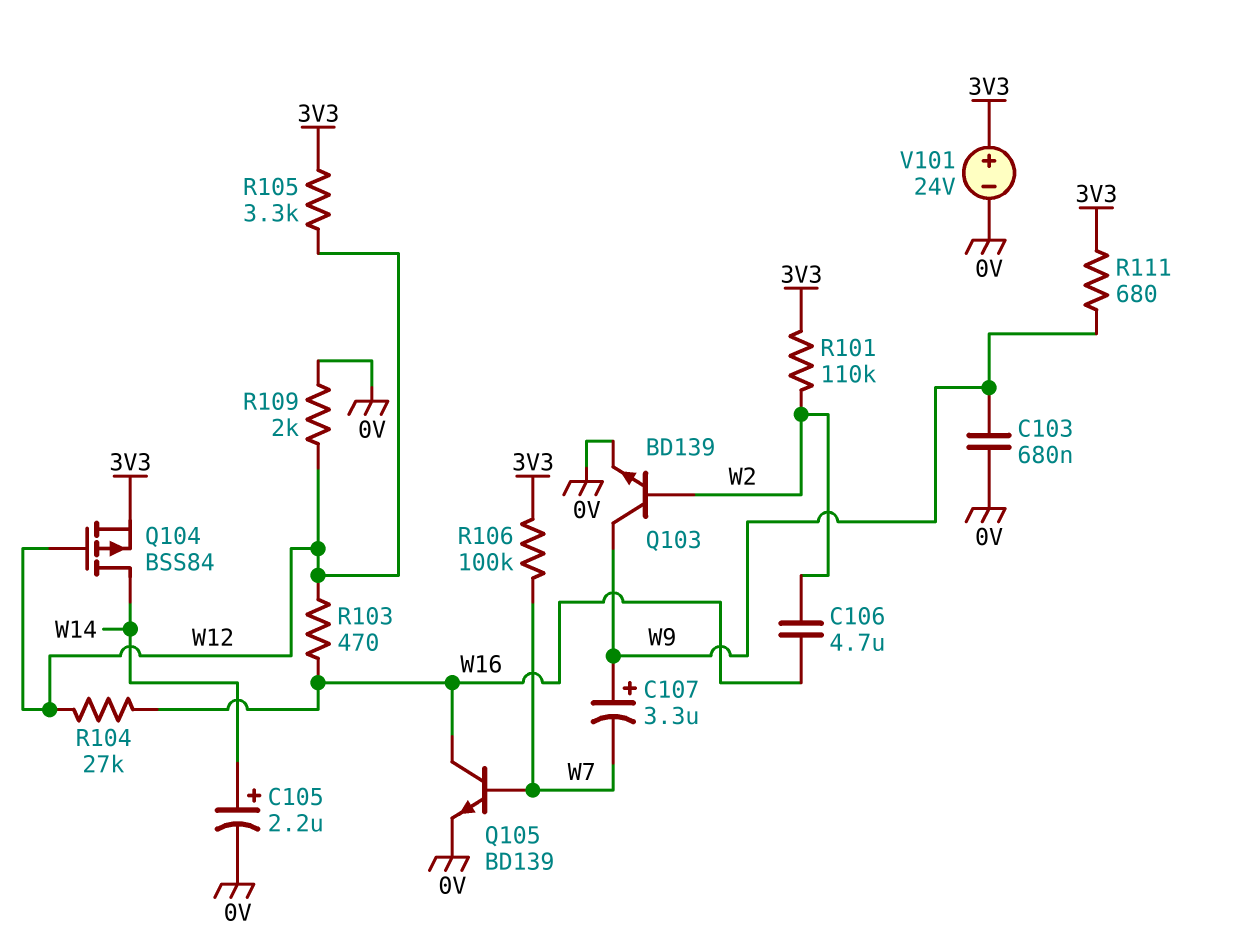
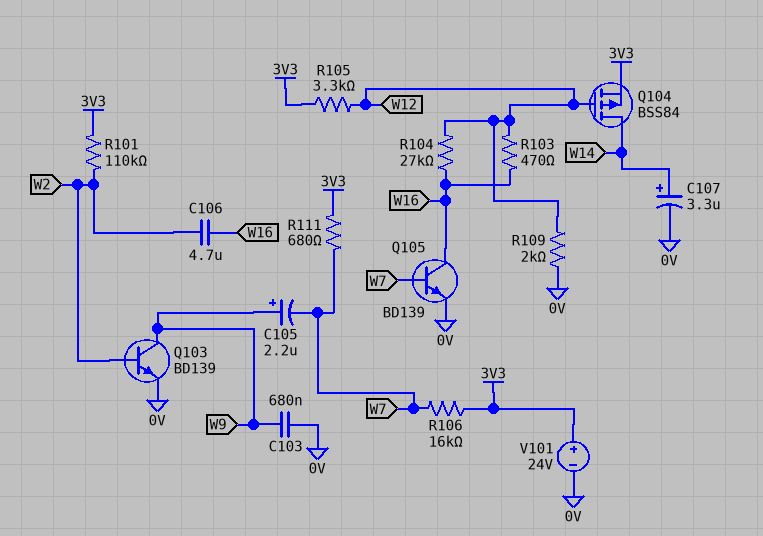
C105: 2.2uF (plus W14, minus 0V) -> 2.2uF (plus W9, minus W7)
C107: 3.3uF (plus W9, minus W7) -> 3.3uF (plus W14, minus 0V)
R106: 100k (3V3, W7) -> 16k (3V3, W7)
R111: 680 (3V3, W9) -> 680 (3V3, W7)

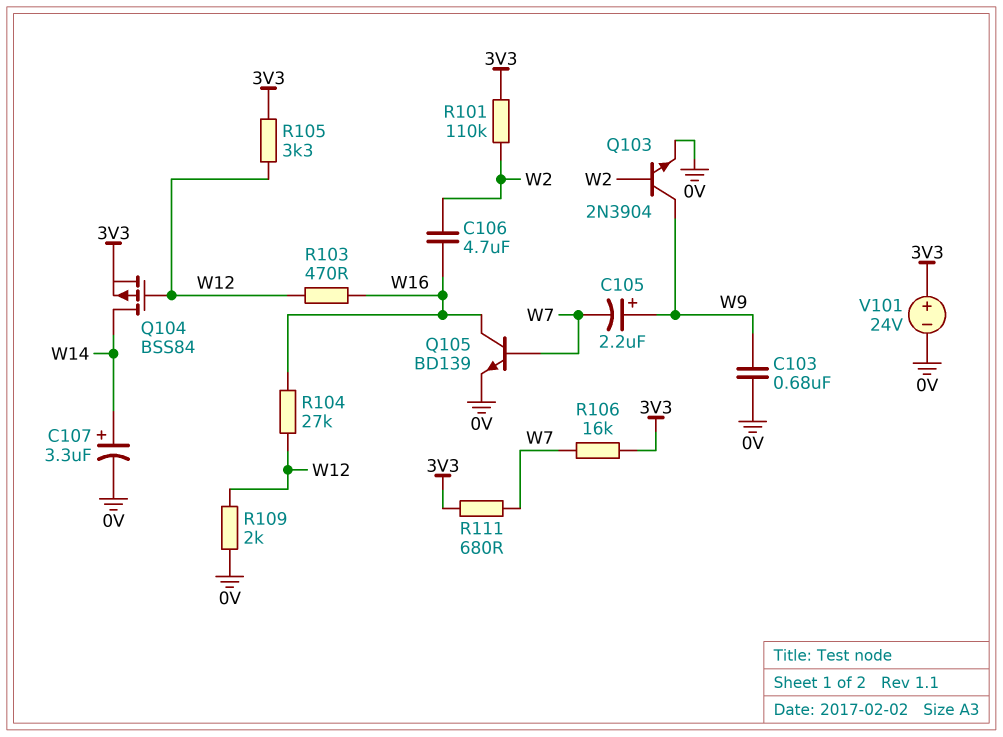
Q103: NPN BD139 (B W2, C W9, E 0V) -> NPN 2N3904 (B W2, C W9, E 0V)

